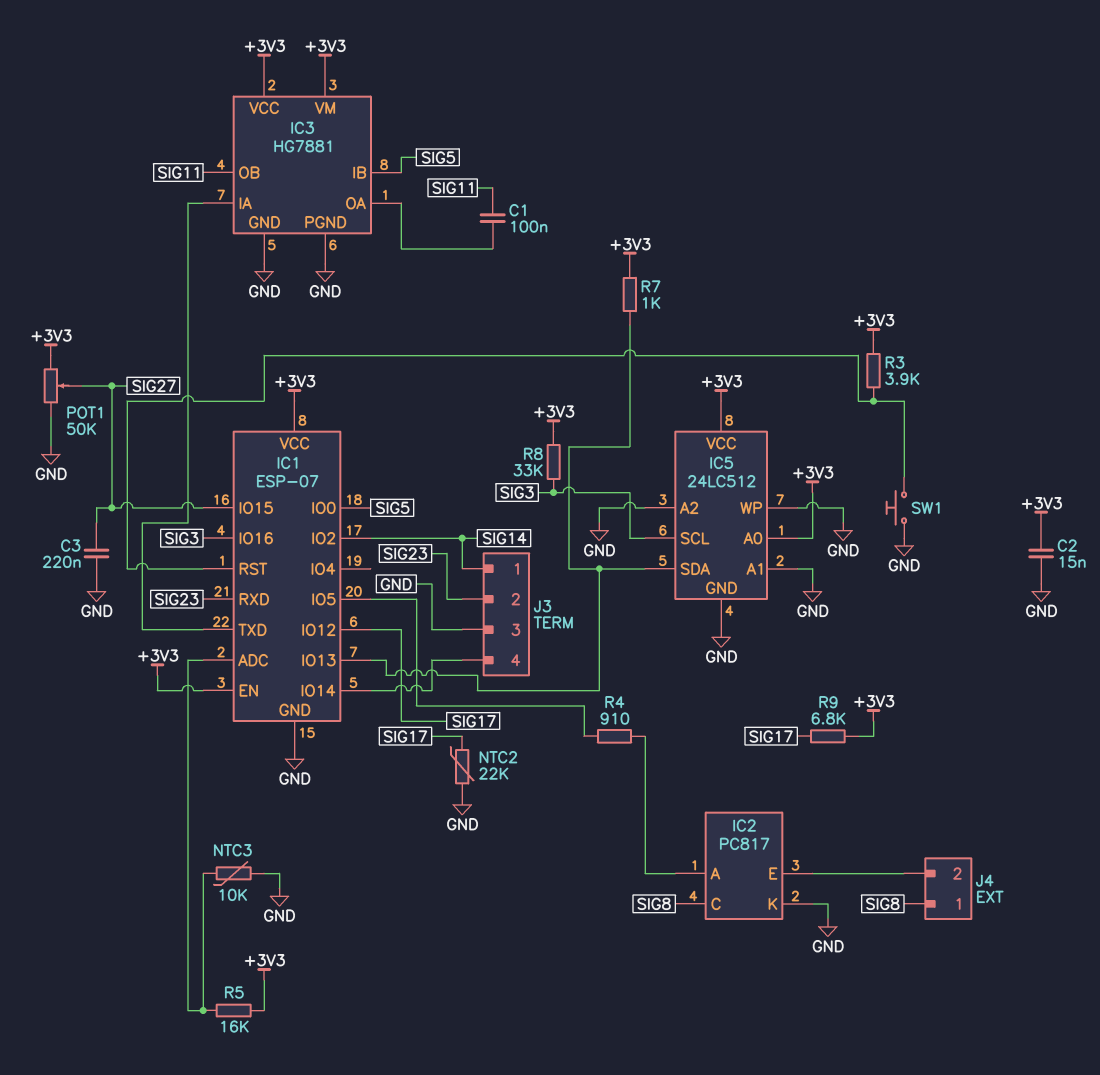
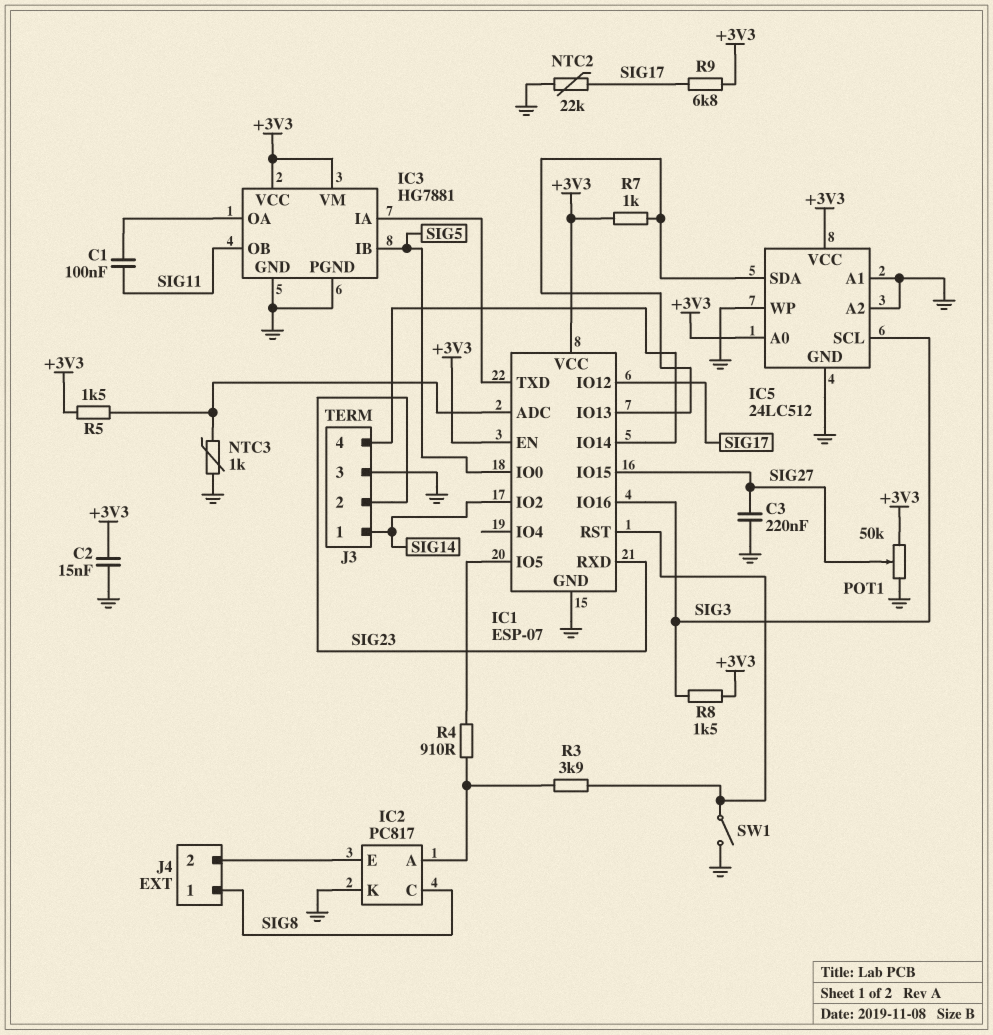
NTC3: 10k (GND, IC1/ADC) -> 1k (GND, IC1/ADC)
R3: 3.9k (+3V3, IC1/RST) -> 3.9k (IC1/RST, IC2/A)
R5: 16k (+3V3, IC1/ADC) -> 1.5k (+3V3, IC1/ADC)
R8: 33k (+3V3, SIG3) -> 1.5k (+3V3, SIG3)
SW1: button (GND, IC1/RST) -> switch (GND, IC1/RST)

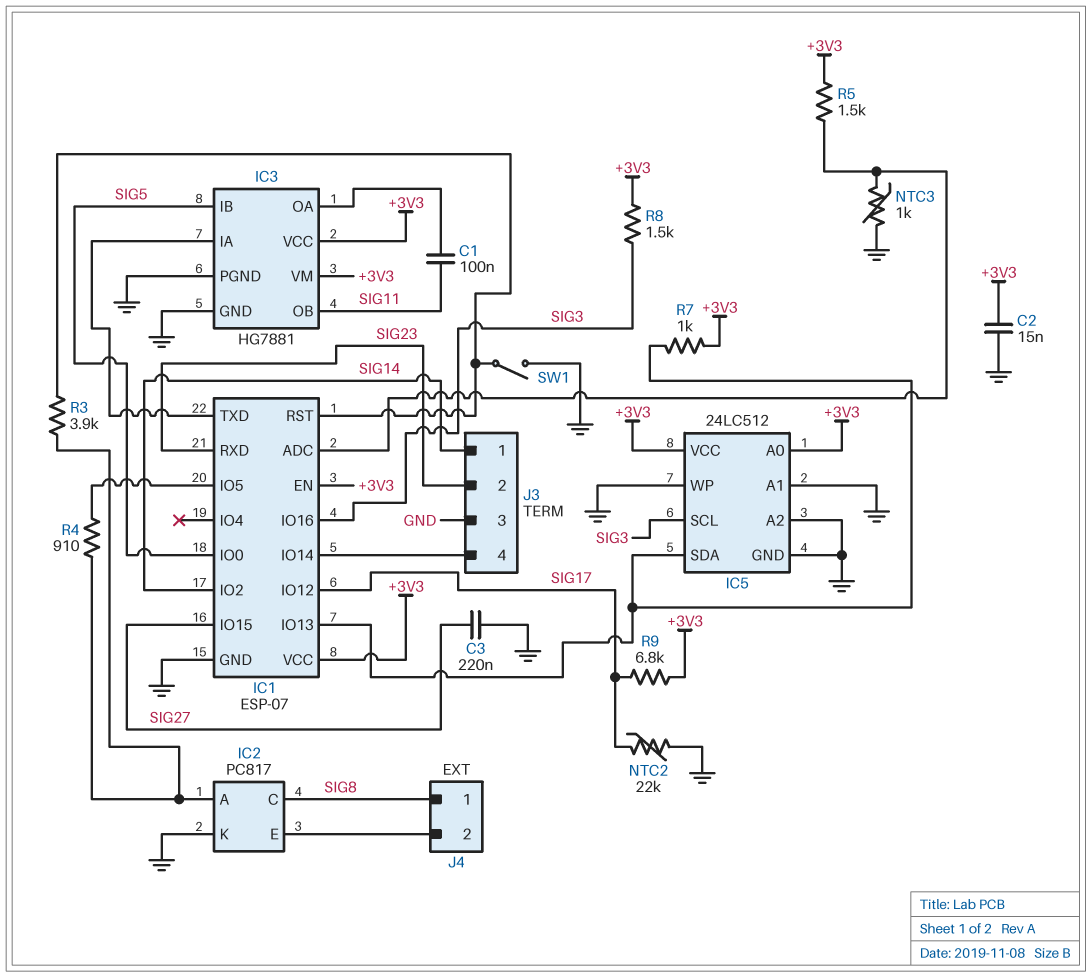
POT1: 50k (+3V3, GND, wiper SIG27) -> none

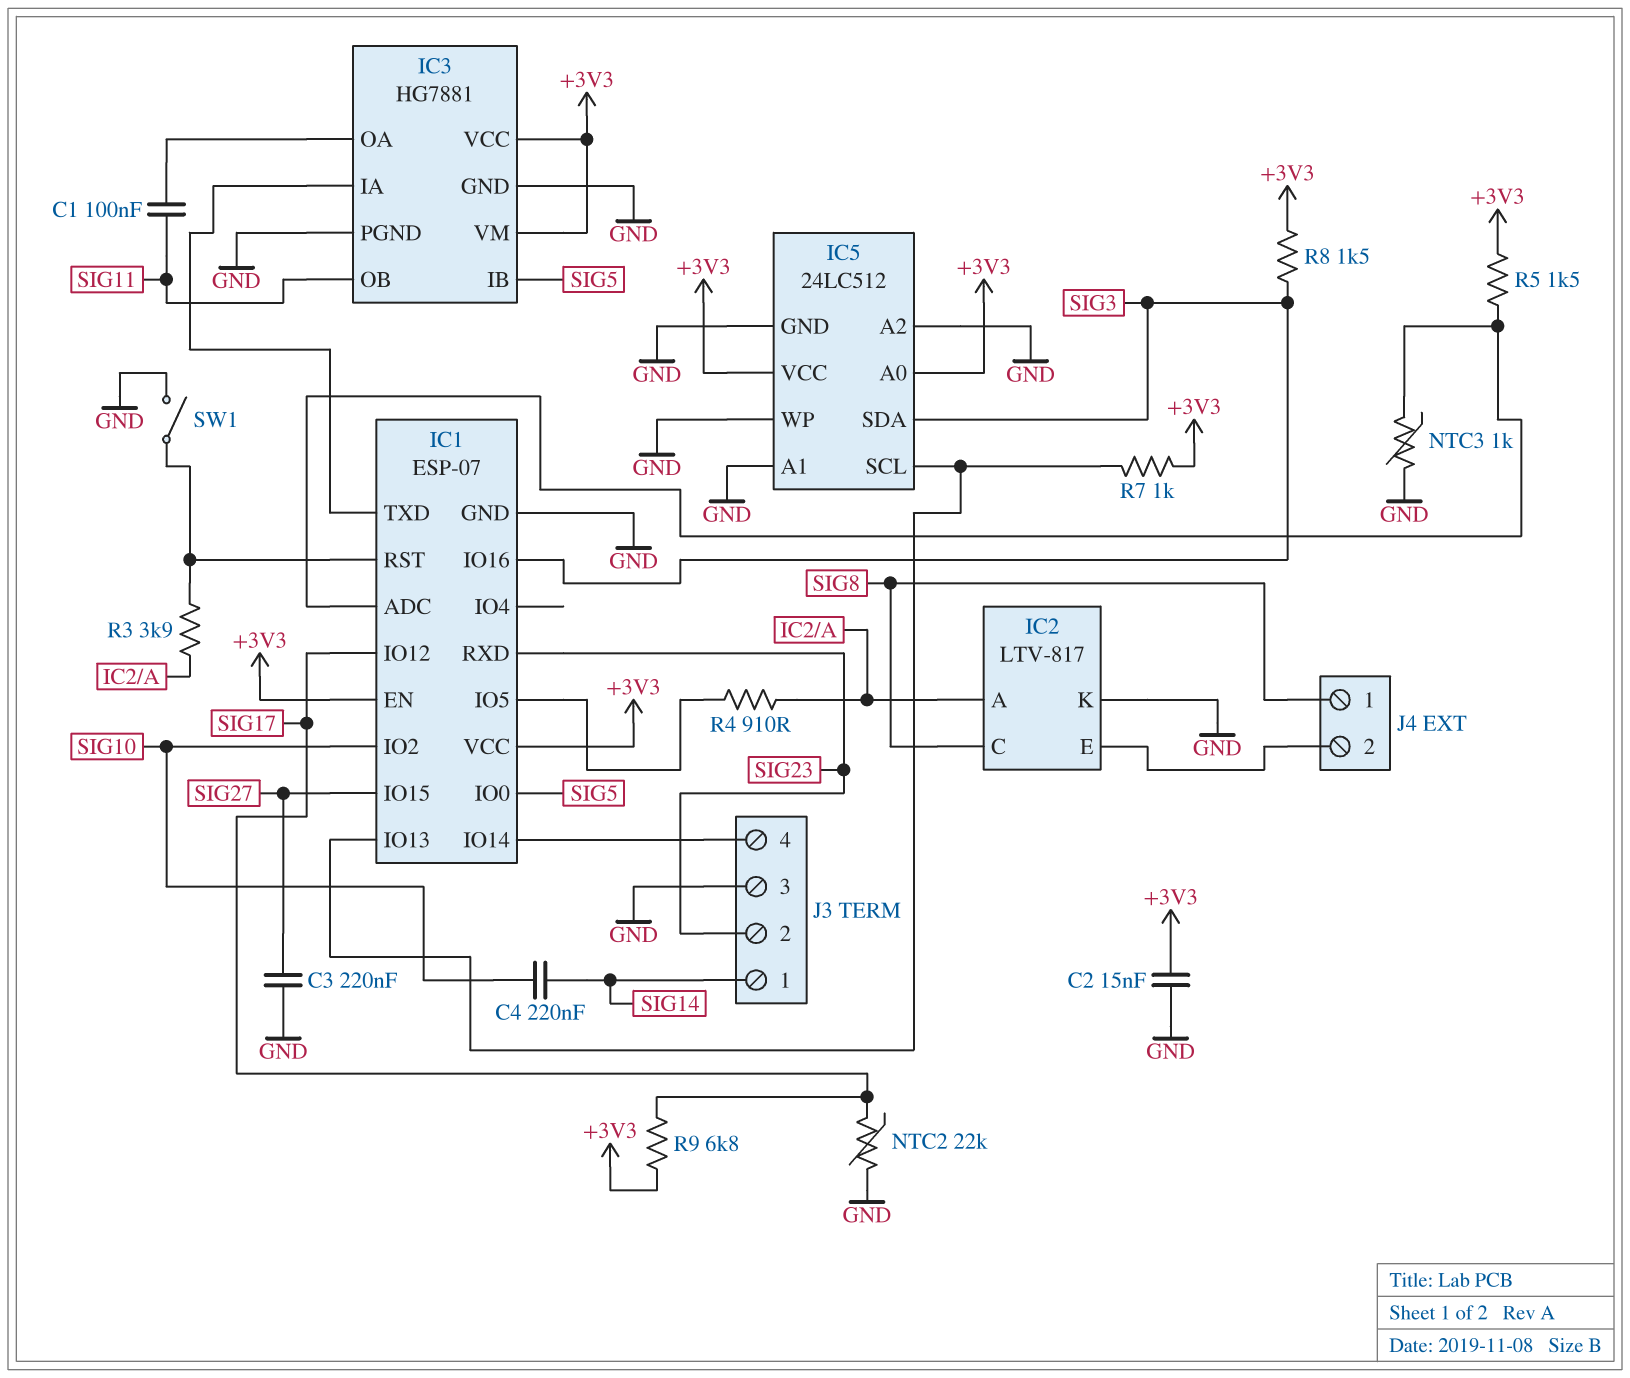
C4: none -> 220nF (SIG10, SIG14)
IC1 pin IO2: SIG14 -> SIG10
IC2: PC817 -> LTV-817
IC5 pin SCL: SIG3 -> IC1/IO13
IC5 pin SDA: IC1/IO13 -> SIG3

